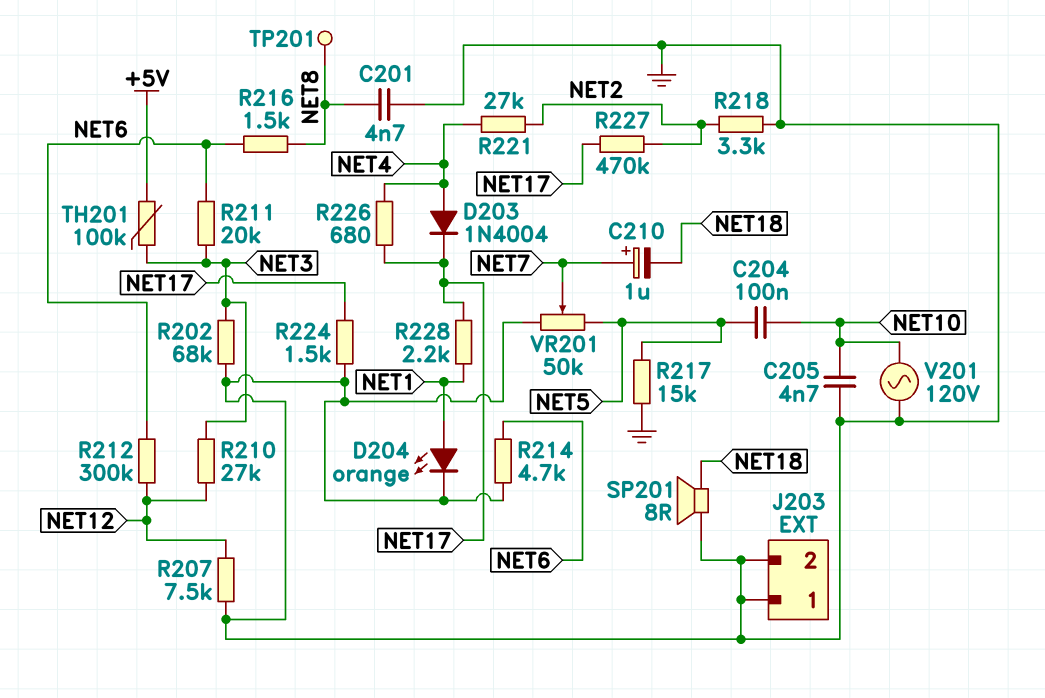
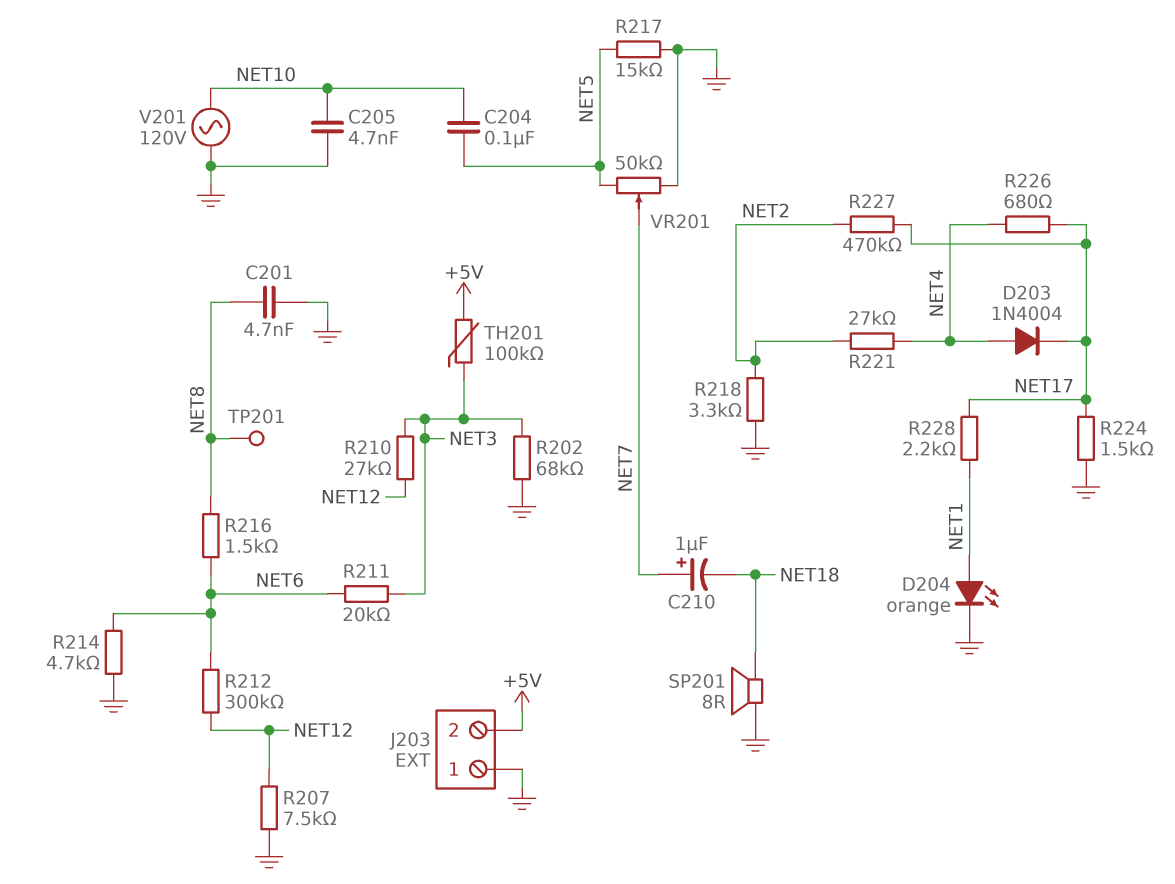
J203 pin 2: GND -> +5V

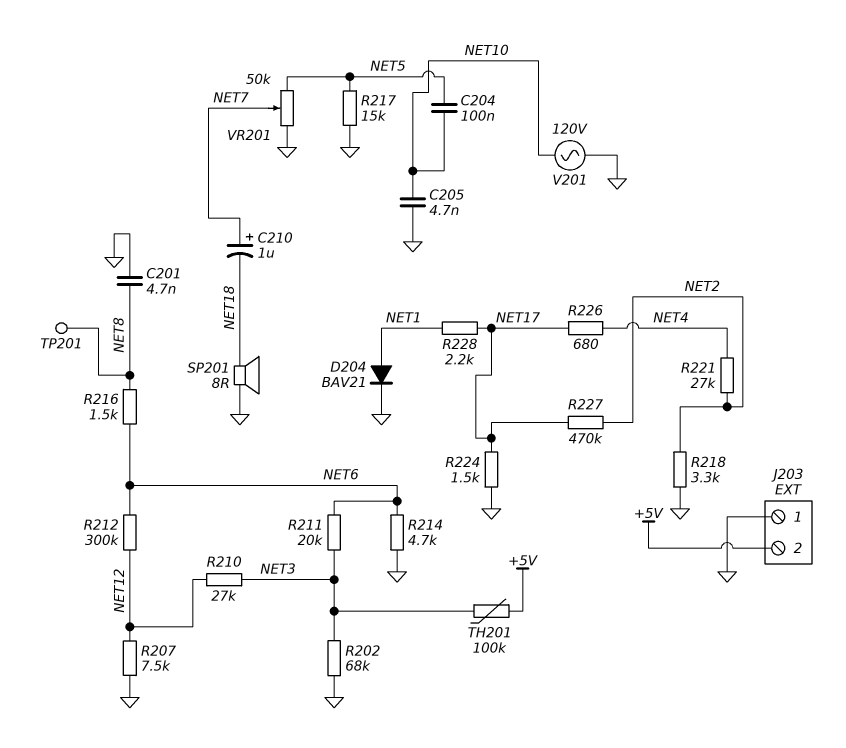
D203: diode 1N4004 (A NET4, K NET17) -> none
D204: LED orange (A NET1, K GND) -> diode BAV21 (A NET1, K GND)

